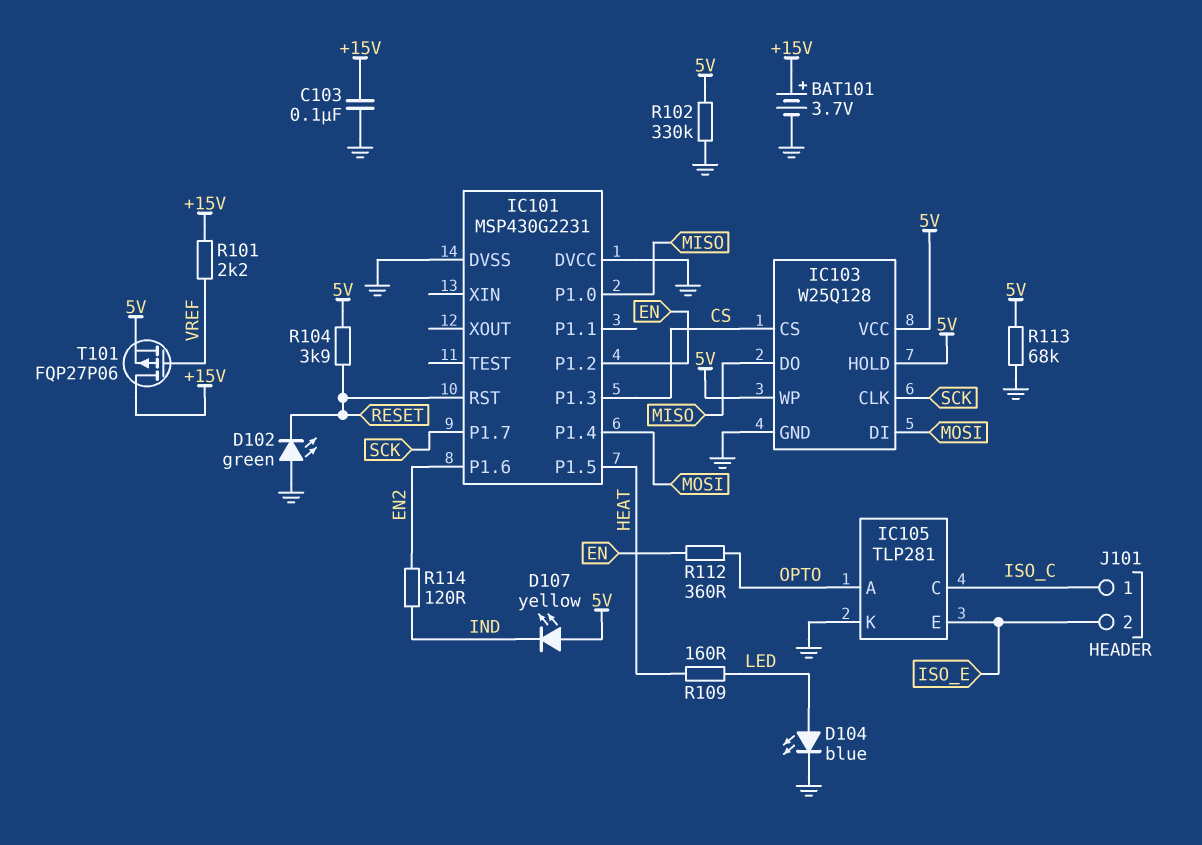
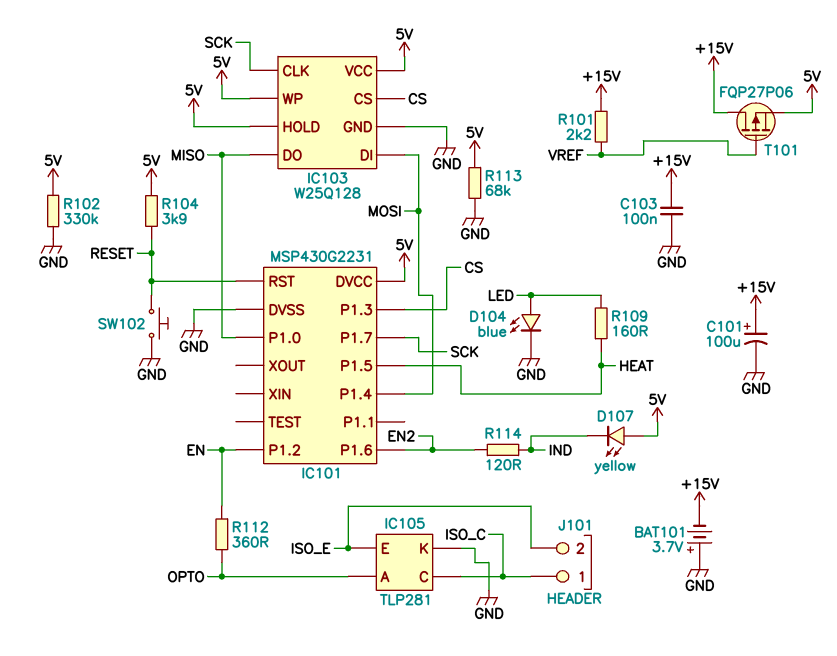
BAT101: 3.7V (plus +15V, minus GND) -> 3.7V (plus GND, minus +15V)
C101: none -> 100uF (plus +15V, minus GND)
D102: LED green (A GND, K RESET) -> none
IC101 pin DVCC: GND -> 5V
SW102: none -> button (GND, RESET)

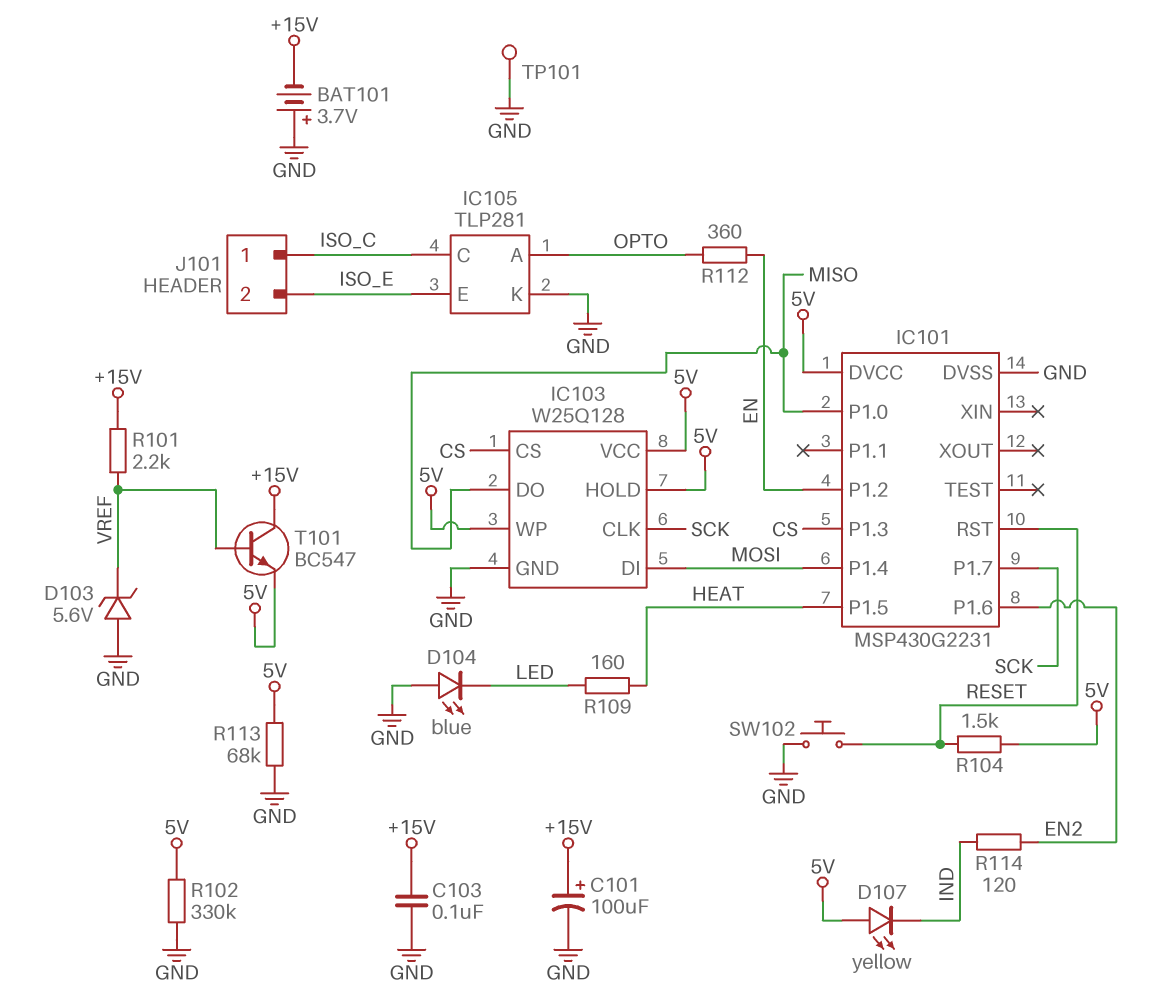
D103: none -> zener 5.6V (A GND, K VREF)
D104: LED blue (A LED, K GND) -> LED blue (A GND, K LED)
R104: 3.9k (5V, RESET) -> 1.5k (5V, RESET)
T101: PMOS FQP27P06 (G VREF, D +15V, S 5V) -> NPN BC547 (B VREF, C +15V, E 5V)
TP101: none -> test point (GND)

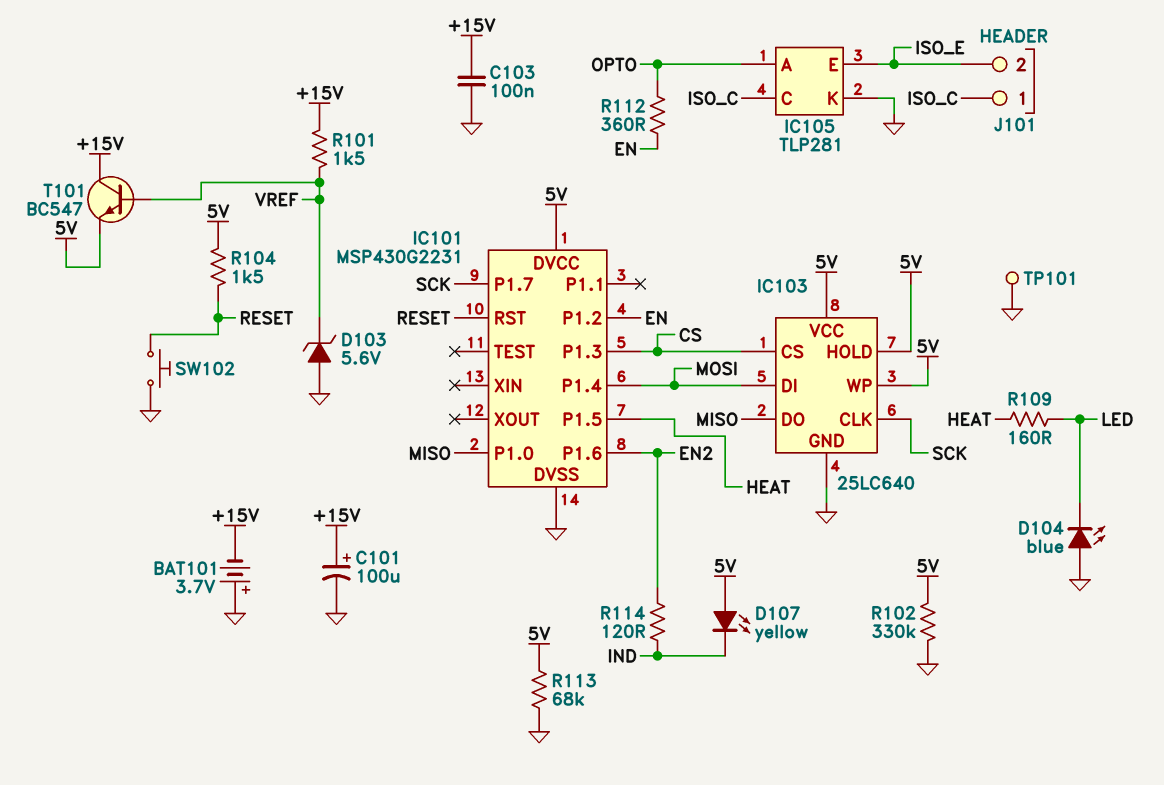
IC103: W25Q128 -> 25LC640
R101: 2.2k (+15V, VREF) -> 1.5k (+15V, VREF)

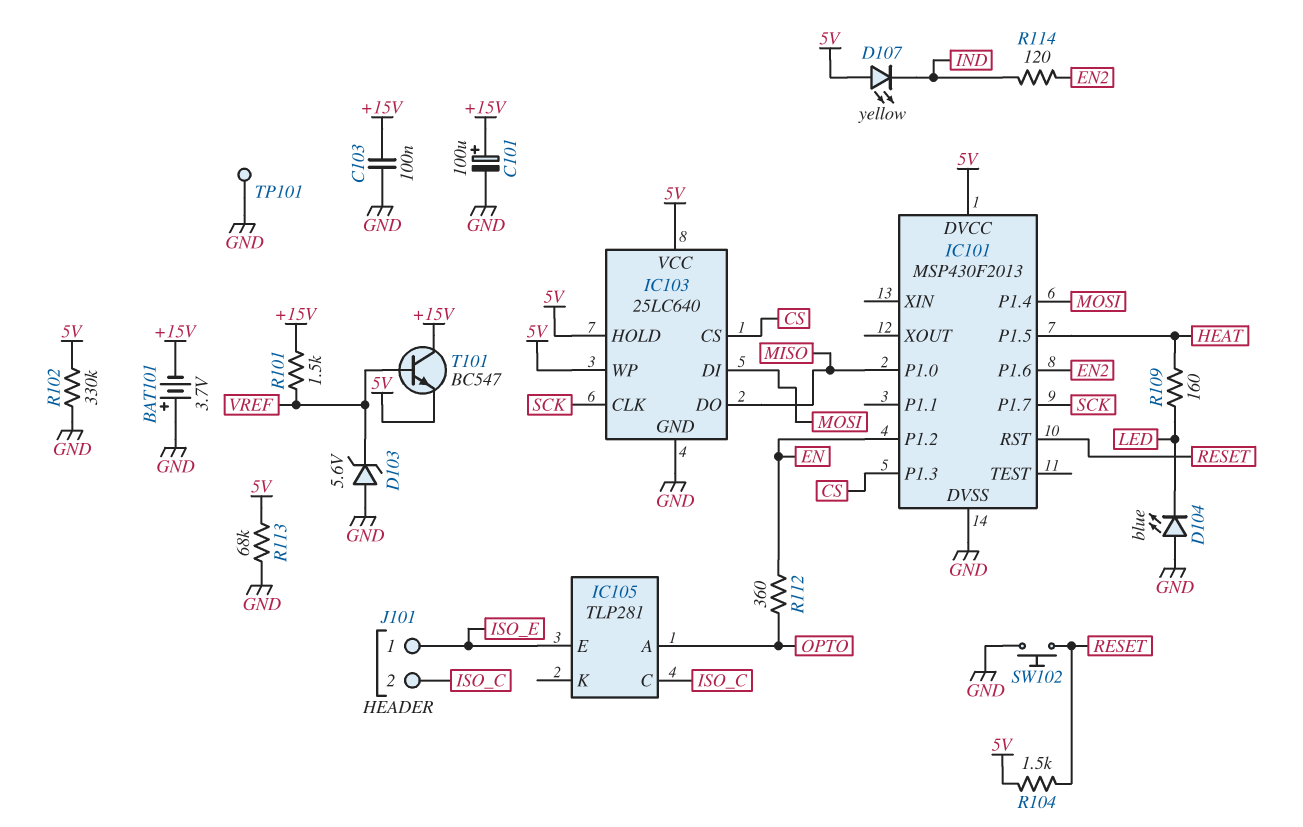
IC101: MSP430G2231 -> MSP430F2013
IC105 pin K: GND -> none
J101 pin 1: ISO_C -> ISO_E
J101 pin 2: ISO_E -> ISO_C

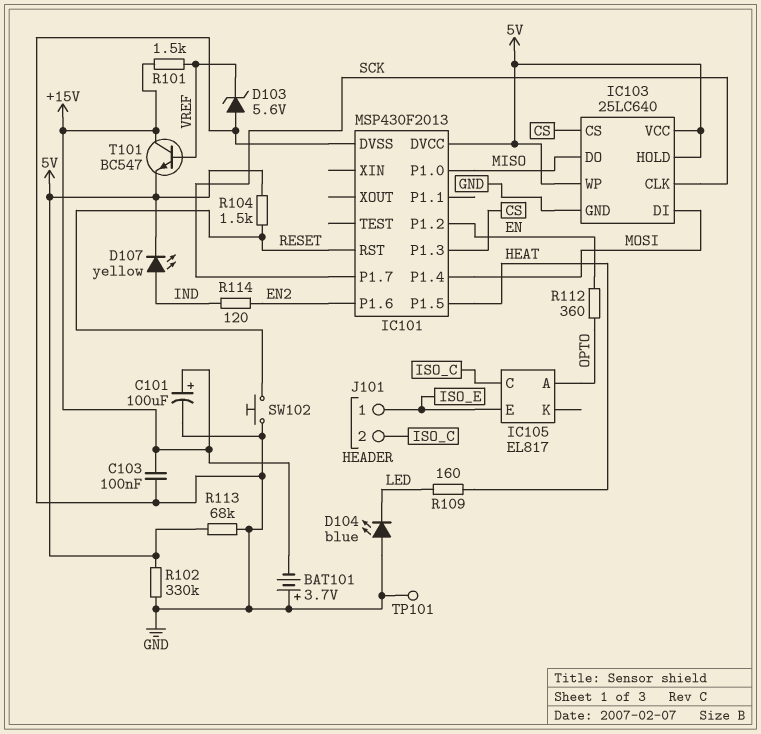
D107: LED yellow (A 5V, K IND) -> LED yellow (A IND, K 5V)
IC105: TLP281 -> EL817

